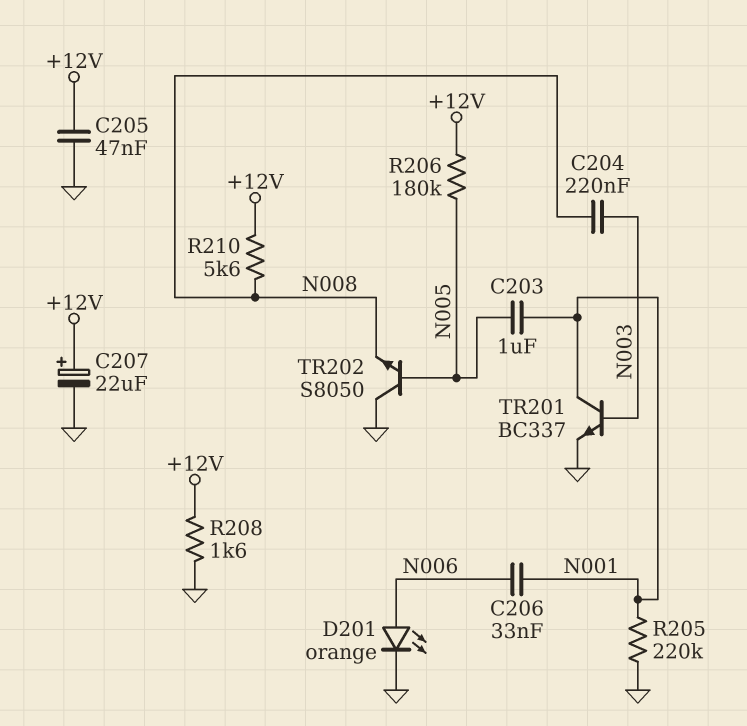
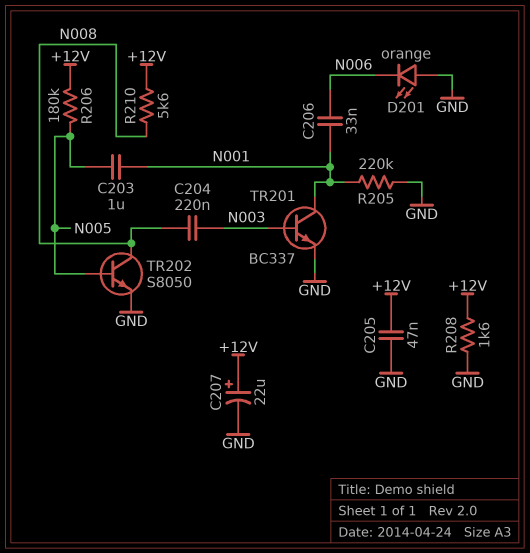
D201: LED orange (A N006, K GND) -> LED orange (A GND, K N006)
TR202: NPN S8050 (B N005, C GND, E N008) -> NPN S8050 (B N005, C N008, E GND)

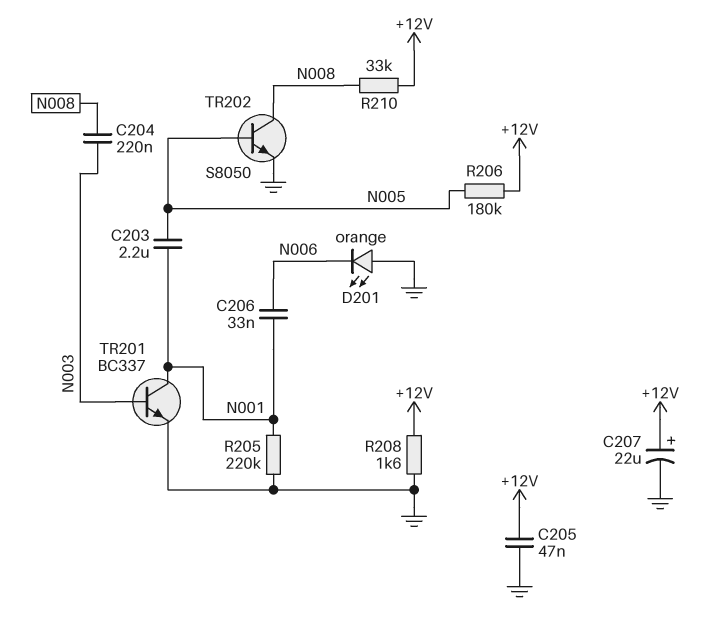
C203: 1uF (N001, N005) -> 2.2uF (N001, N005)
R210: 5.6k (+12V, N008) -> 33k (+12V, N008)

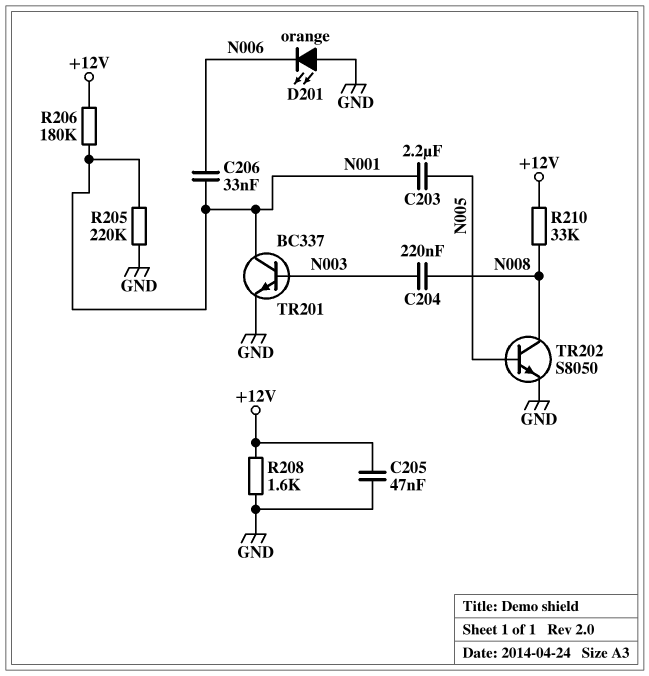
C207: 22uF (plus +12V, minus GND) -> none
R206: 180k (+12V, N005) -> 180k (+12V, N001)

